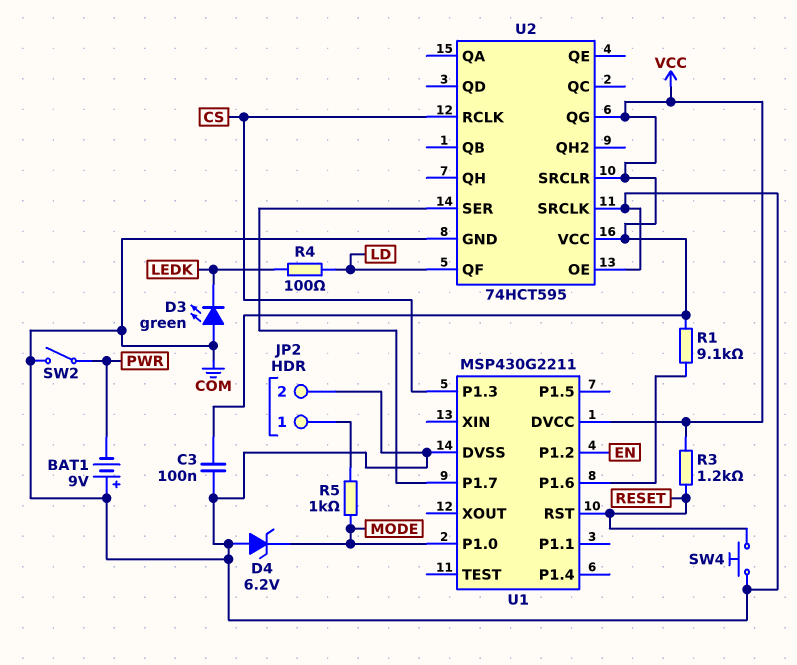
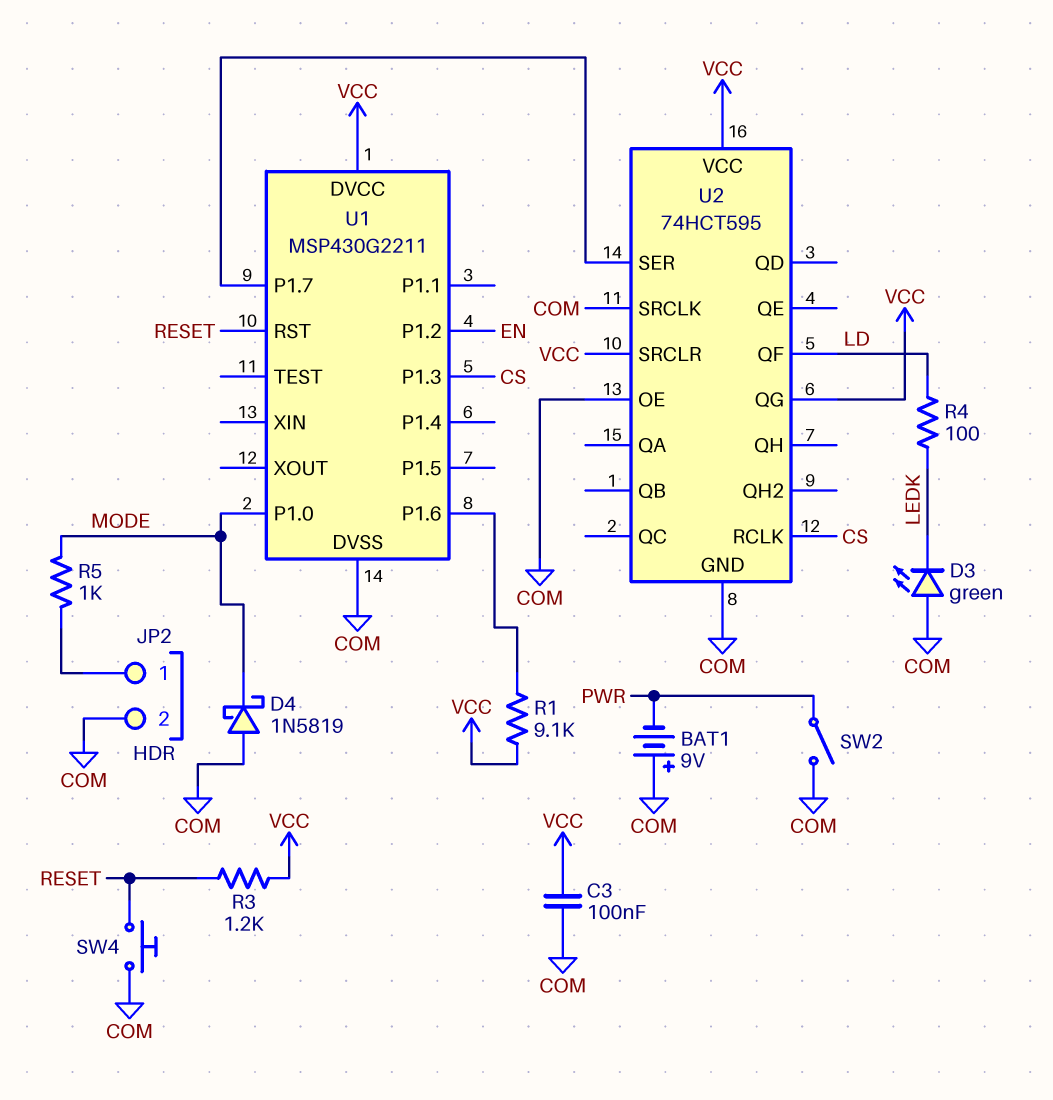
D4: zener 6.2V (A COM, K MODE) -> schottky 1N5819 (A COM, K MODE)

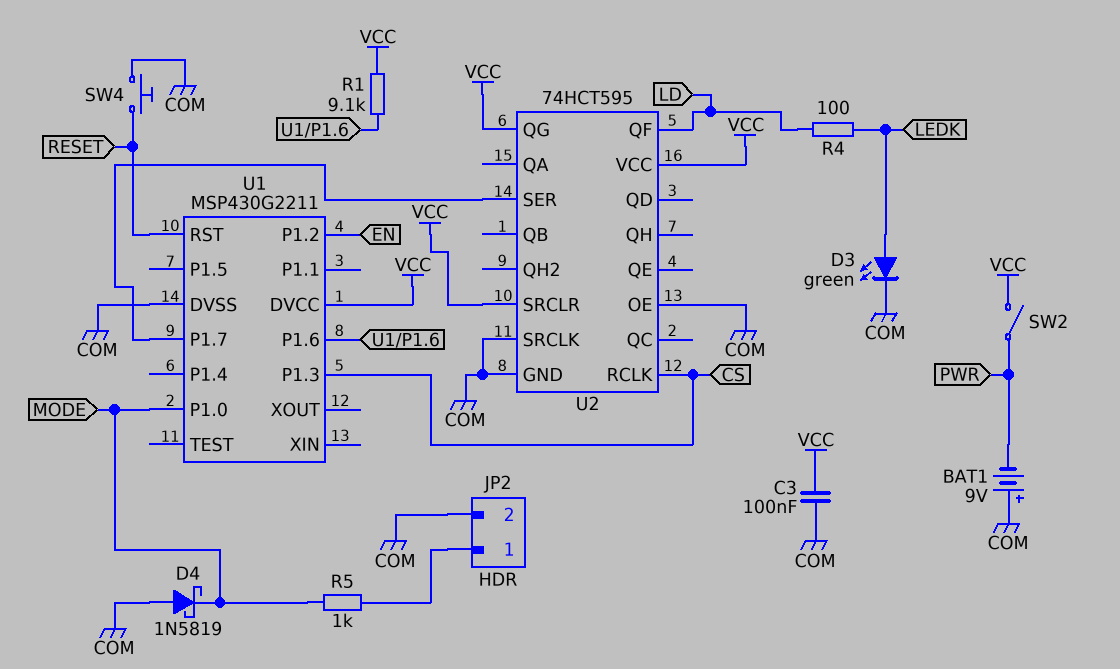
D3: LED green (A COM, K LEDK) -> LED green (A LEDK, K COM)
R3: 1.2k (RESET, VCC) -> none
SW2: switch (COM, PWR) -> switch (PWR, VCC)

